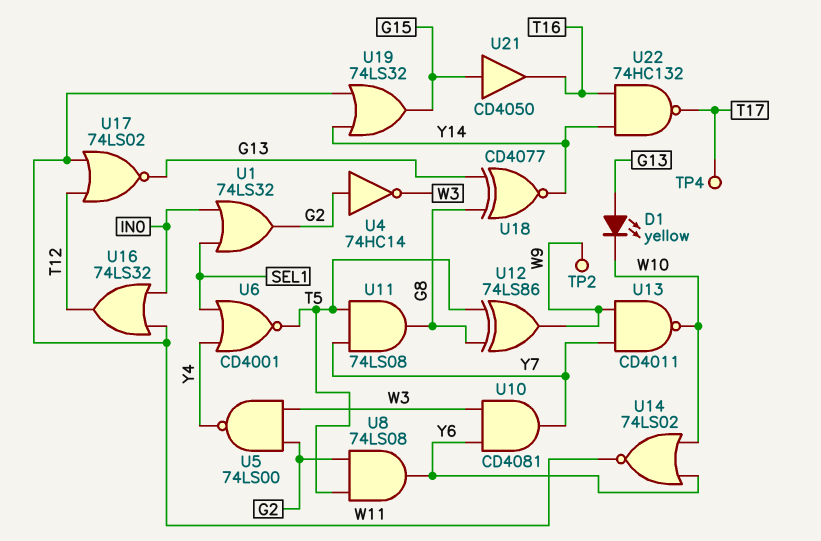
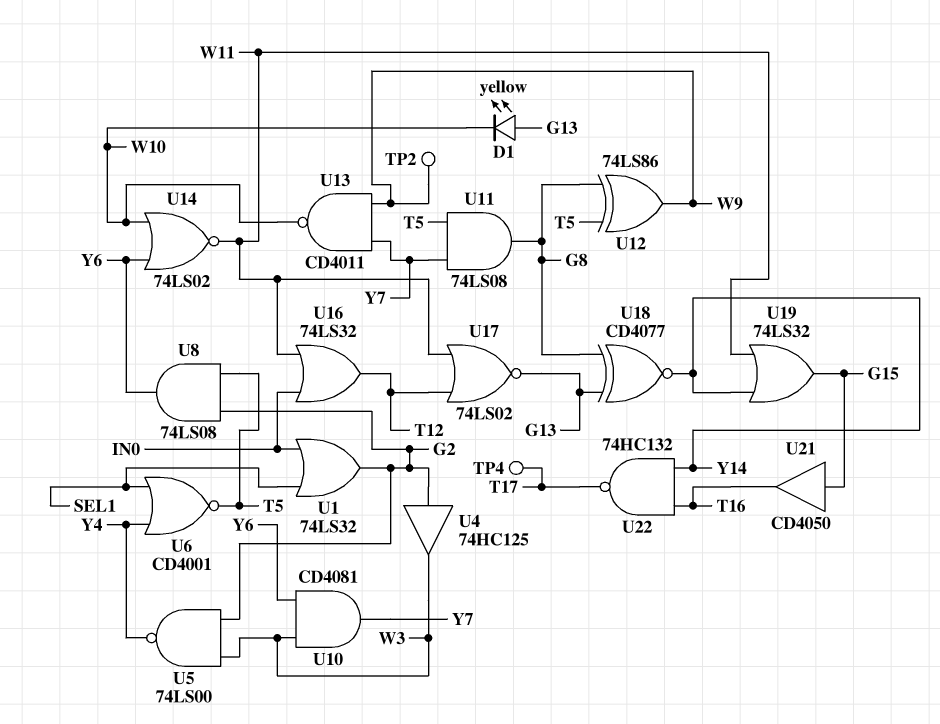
U4: NOT 74HC14 (in G2, out W3) -> buffer 74HC125 (in G2, out W3)

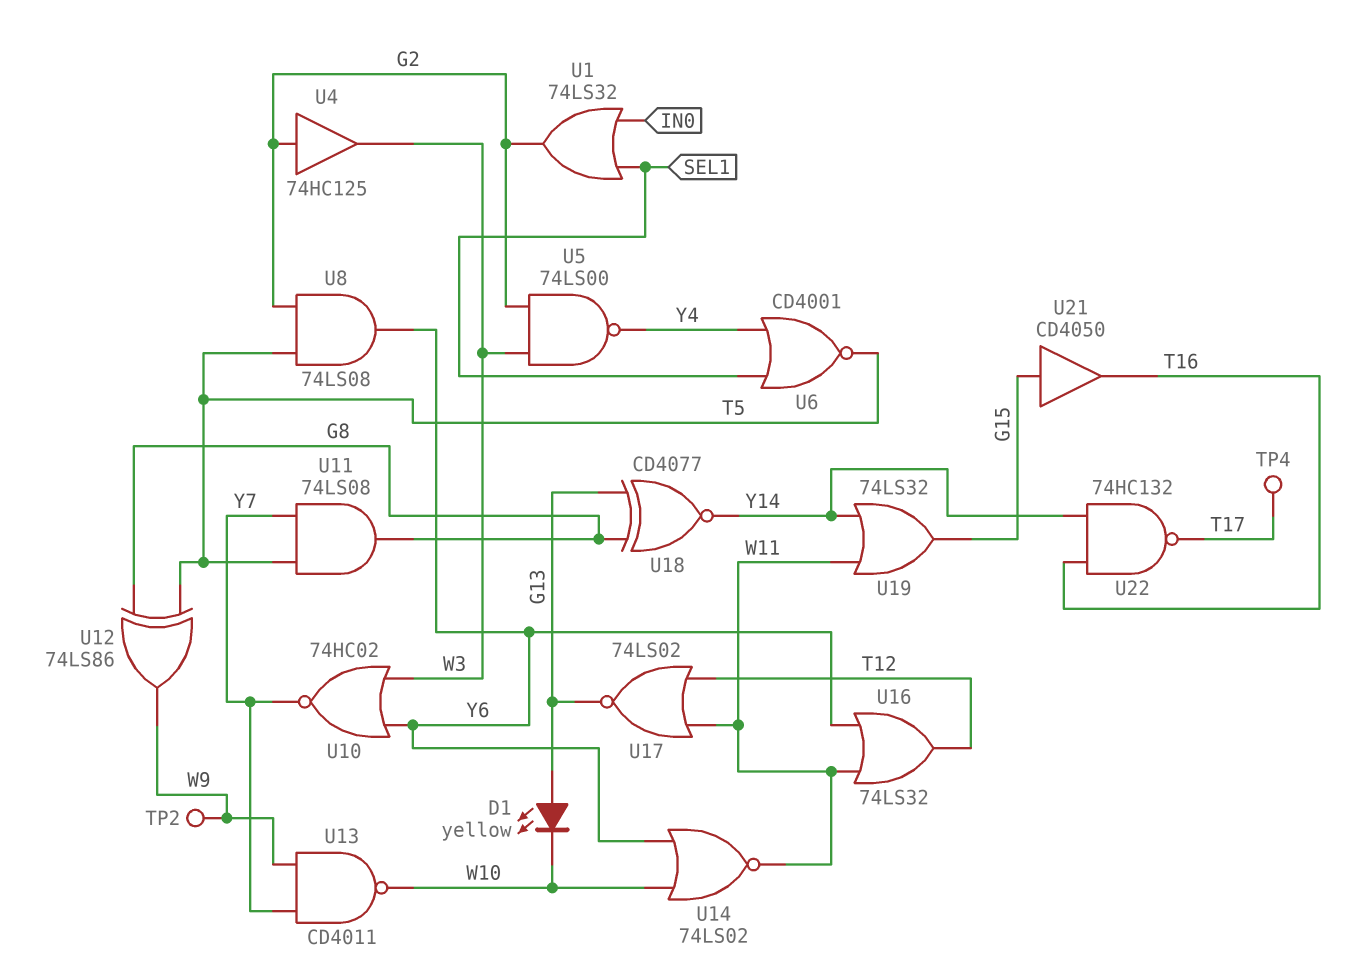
U10: AND CD4081 (in W3, in Y6, out Y7) -> NOR 74HC02 (in W3, in Y6, out Y7)
U16: OR 74LS32 (in IN0, in W11, out T12) -> OR 74LS32 (in W11, in Y6, out T12)

